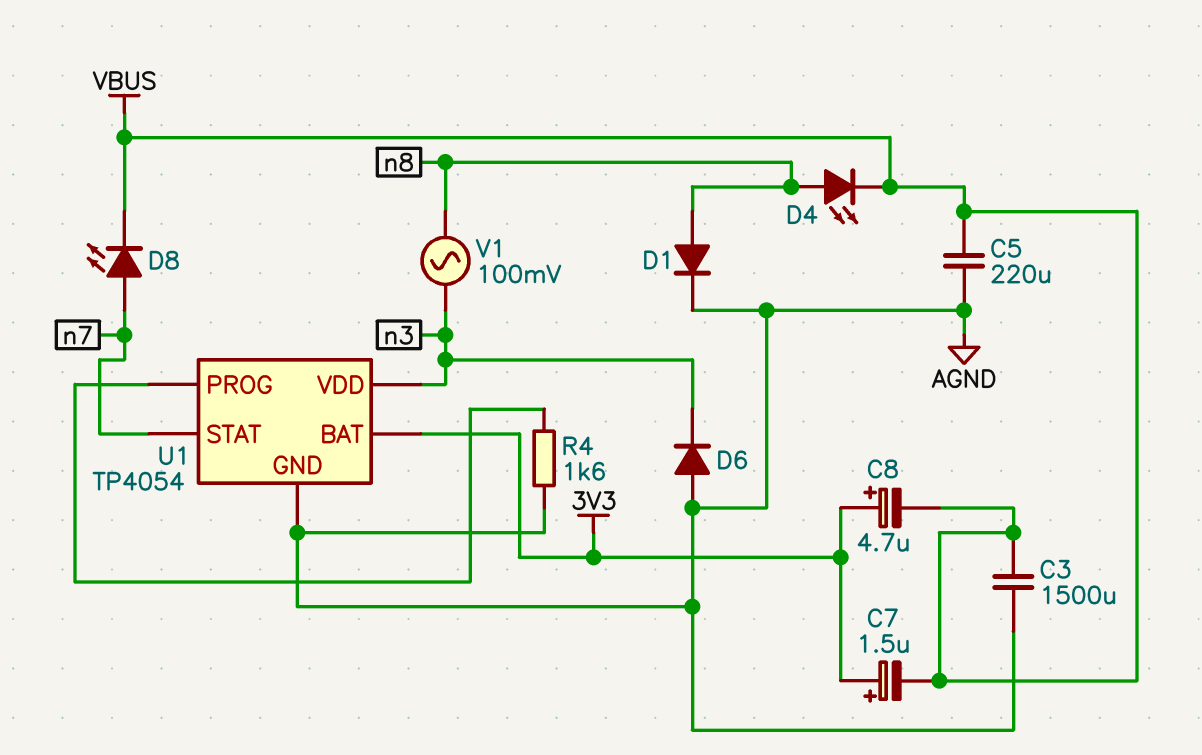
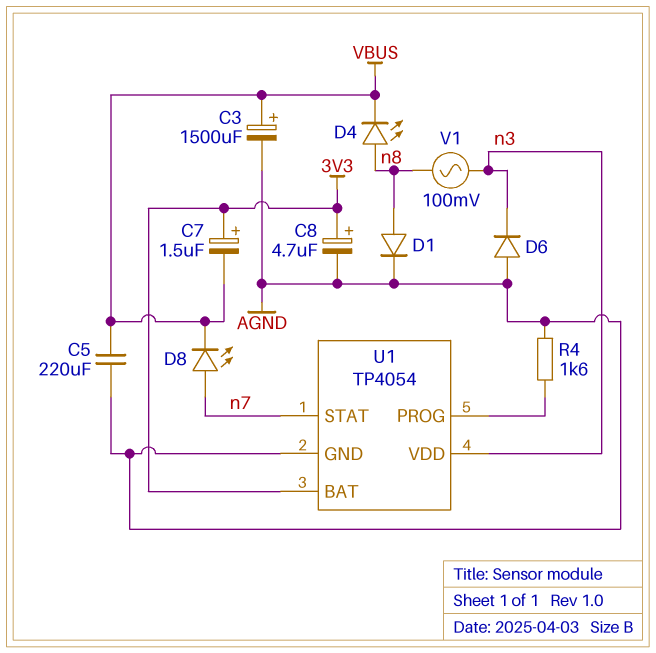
C3: 1500uF (AGND, VBUS) -> 1500uF (plus VBUS, minus AGND)
C8: 4.7uF (plus 3V3, minus VBUS) -> 4.7uF (plus 3V3, minus AGND)

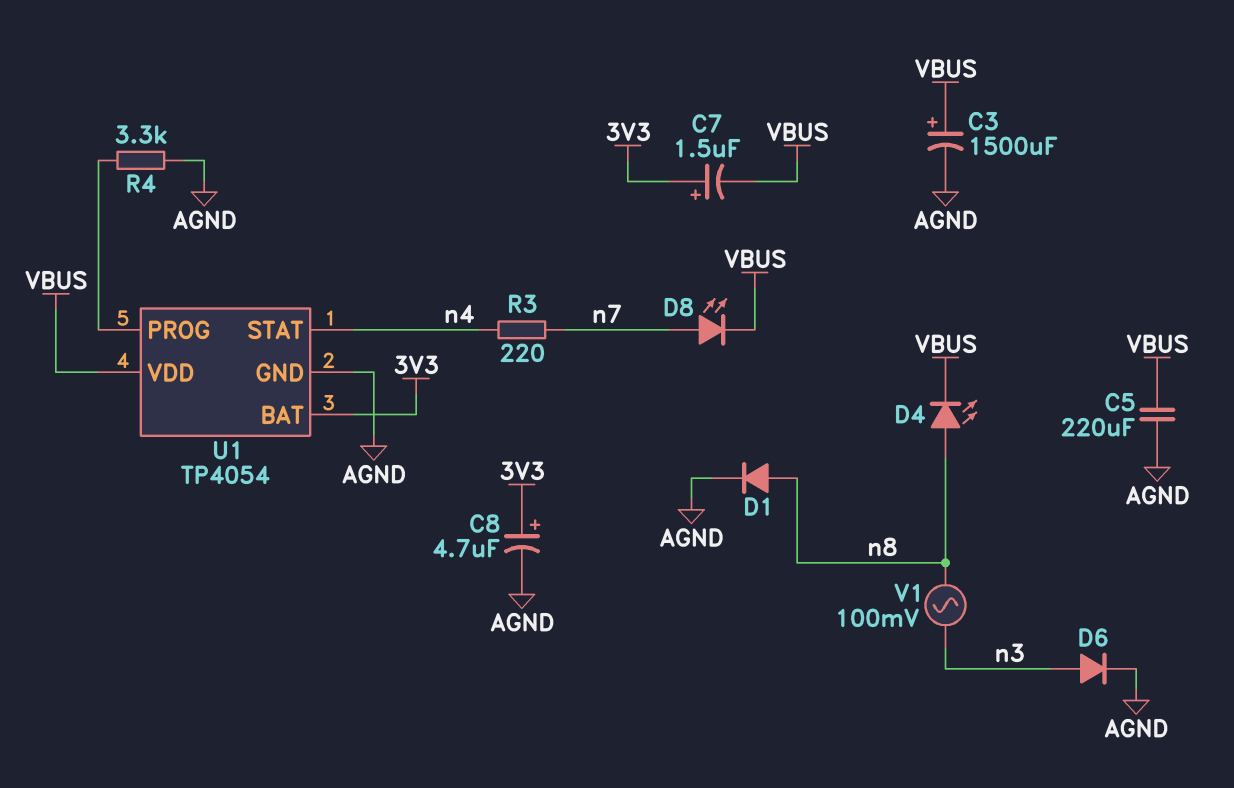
D6: diode (A AGND, K n3) -> diode (A n3, K AGND)
R3: none -> 220 (n4, n7)
R4: 1.6k (AGND, U1/PROG) -> 3.3k (AGND, U1/PROG)
U1 pin STAT: n7 -> n4
U1 pin VDD: n3 -> VBUS

